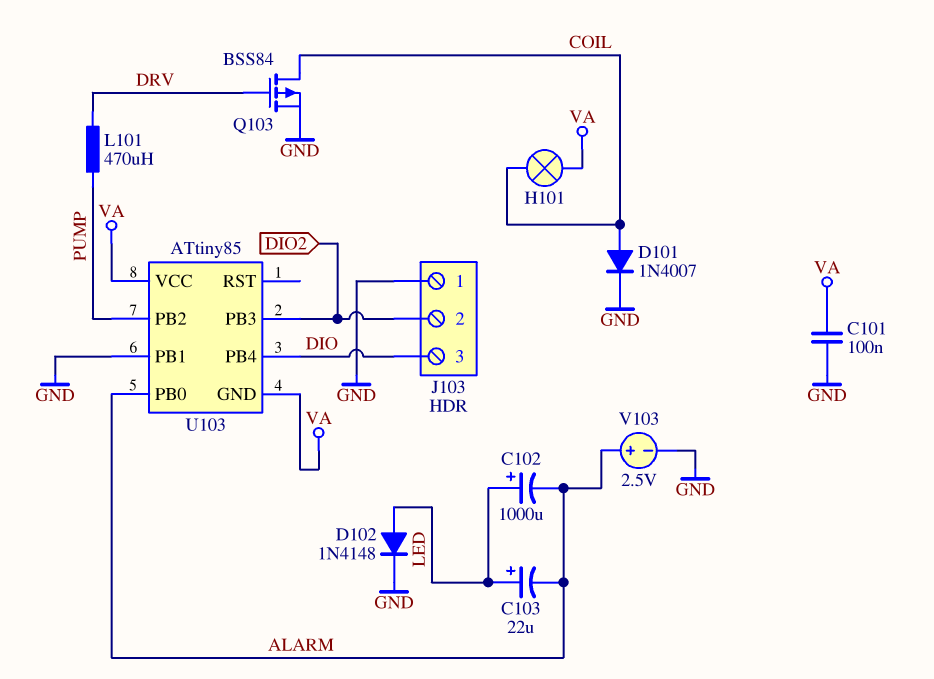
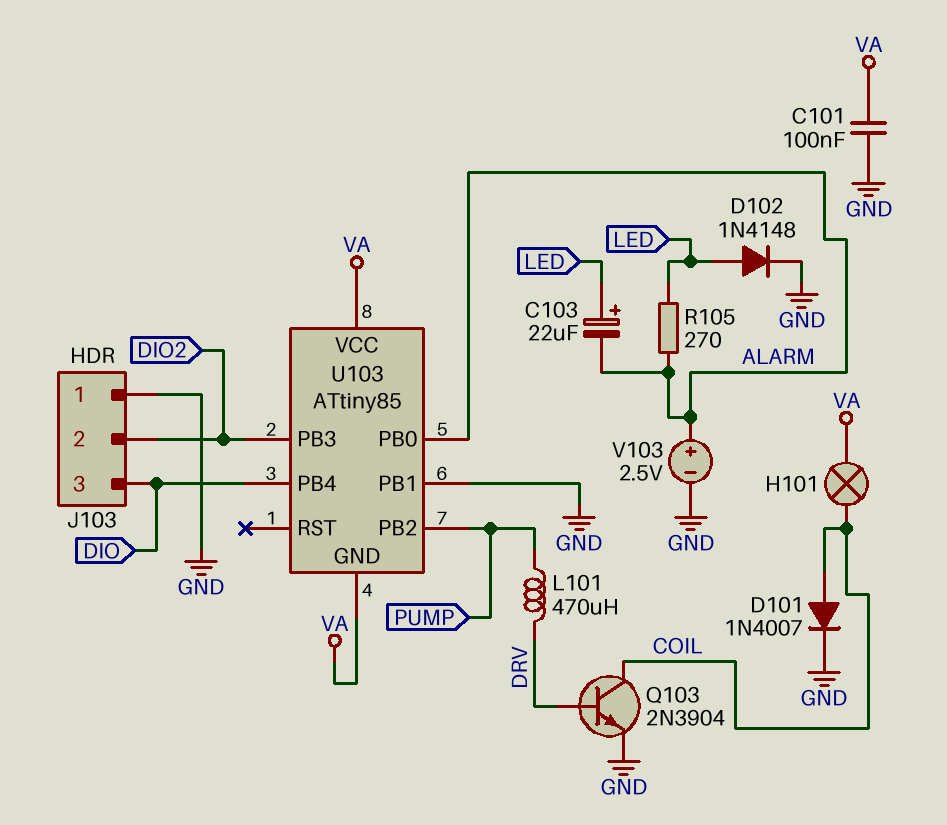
C102: 1000uF (plus LED, minus ALARM) -> none
Q103: PMOS BSS84 (G DRV, D COIL, S GND) -> NPN 2N3904 (B DRV, C COIL, E GND)
R105: none -> 270 (ALARM, LED)

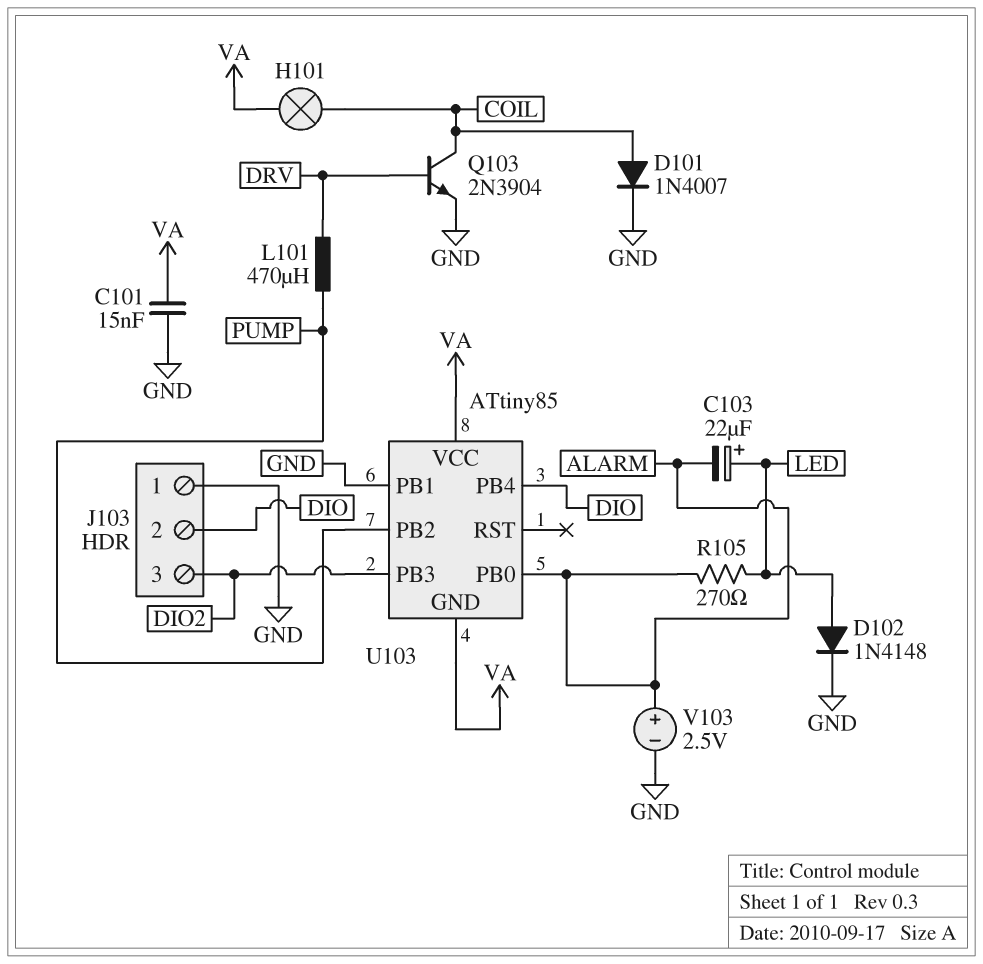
C101: 100nF (GND, VA) -> 15nF (GND, VA)
J103 pin 2: DIO2 -> DIO
J103 pin 3: DIO -> DIO2

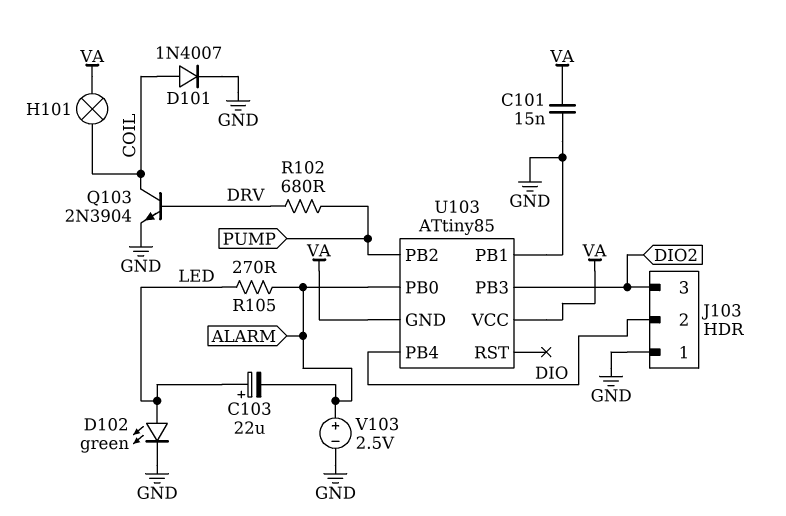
D102: diode 1N4148 (A LED, K GND) -> LED green (A LED, K GND)
L101: 470uH (DRV, PUMP) -> none
R102: none -> 680 (DRV, PUMP)

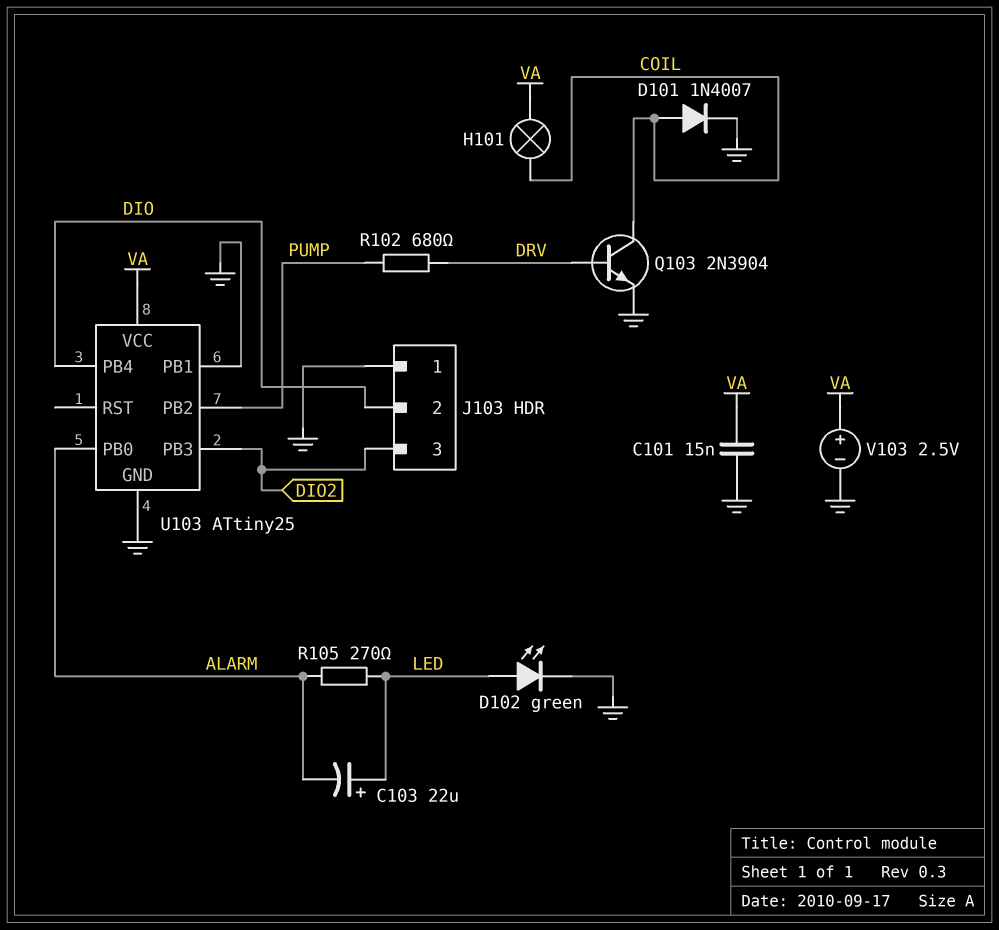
U103: ATtiny85 -> ATtiny25
U103 pin GND: VA -> GND
V103: 2.5V (plus ALARM, minus GND) -> 2.5V (plus VA, minus GND)

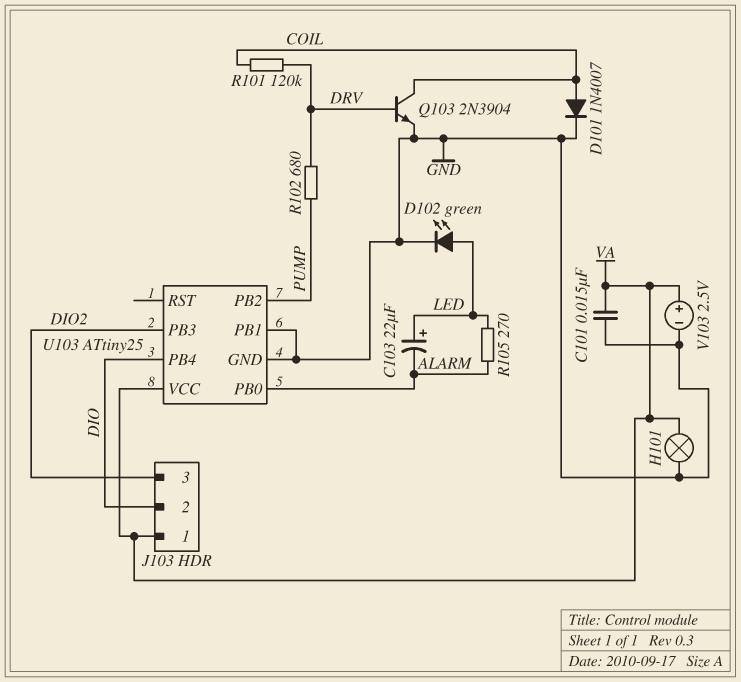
H101: lamp (COIL, VA) -> lamp (GND, VA)
J103 pin 1: GND -> VA
R101: none -> 120k (COIL, DRV)

